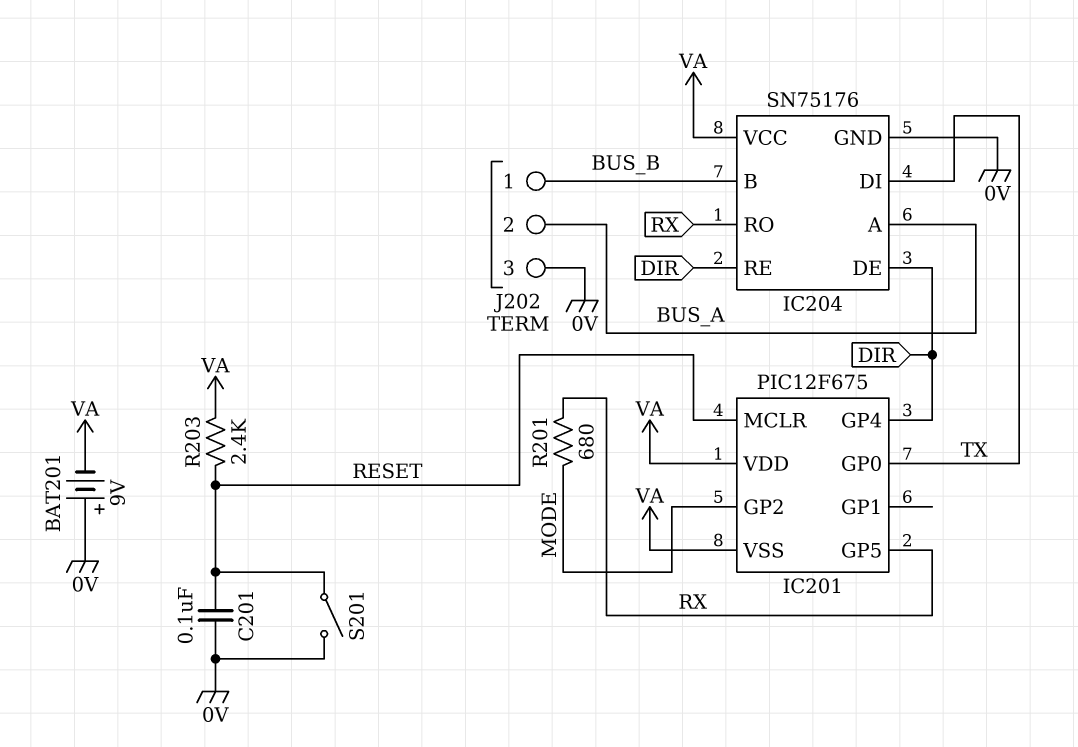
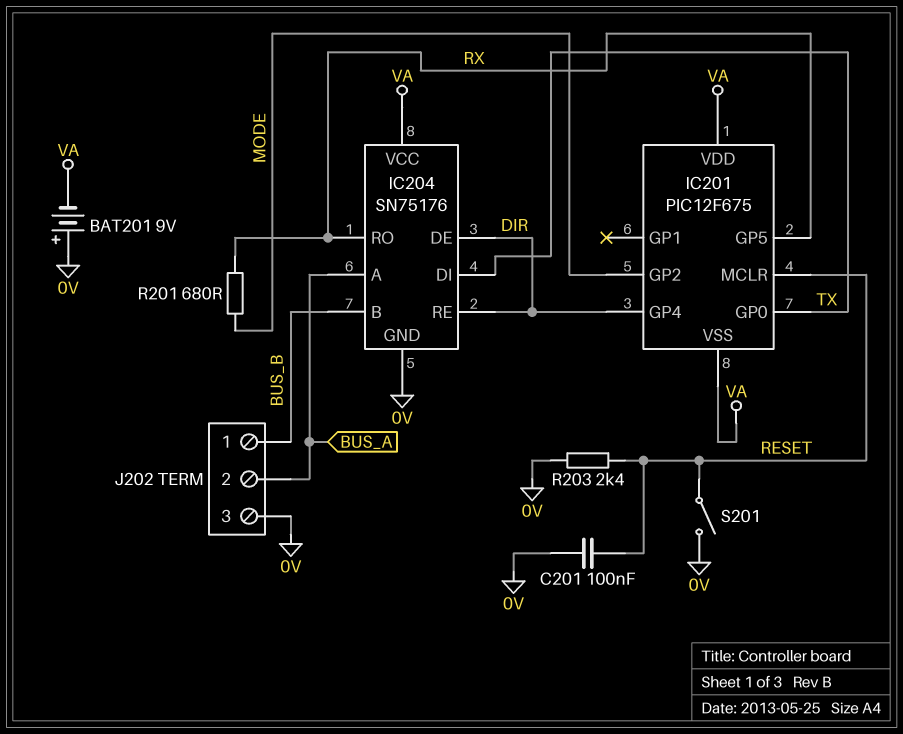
R203: 2.4k (RESET, VA) -> 2.4k (0V, RESET)

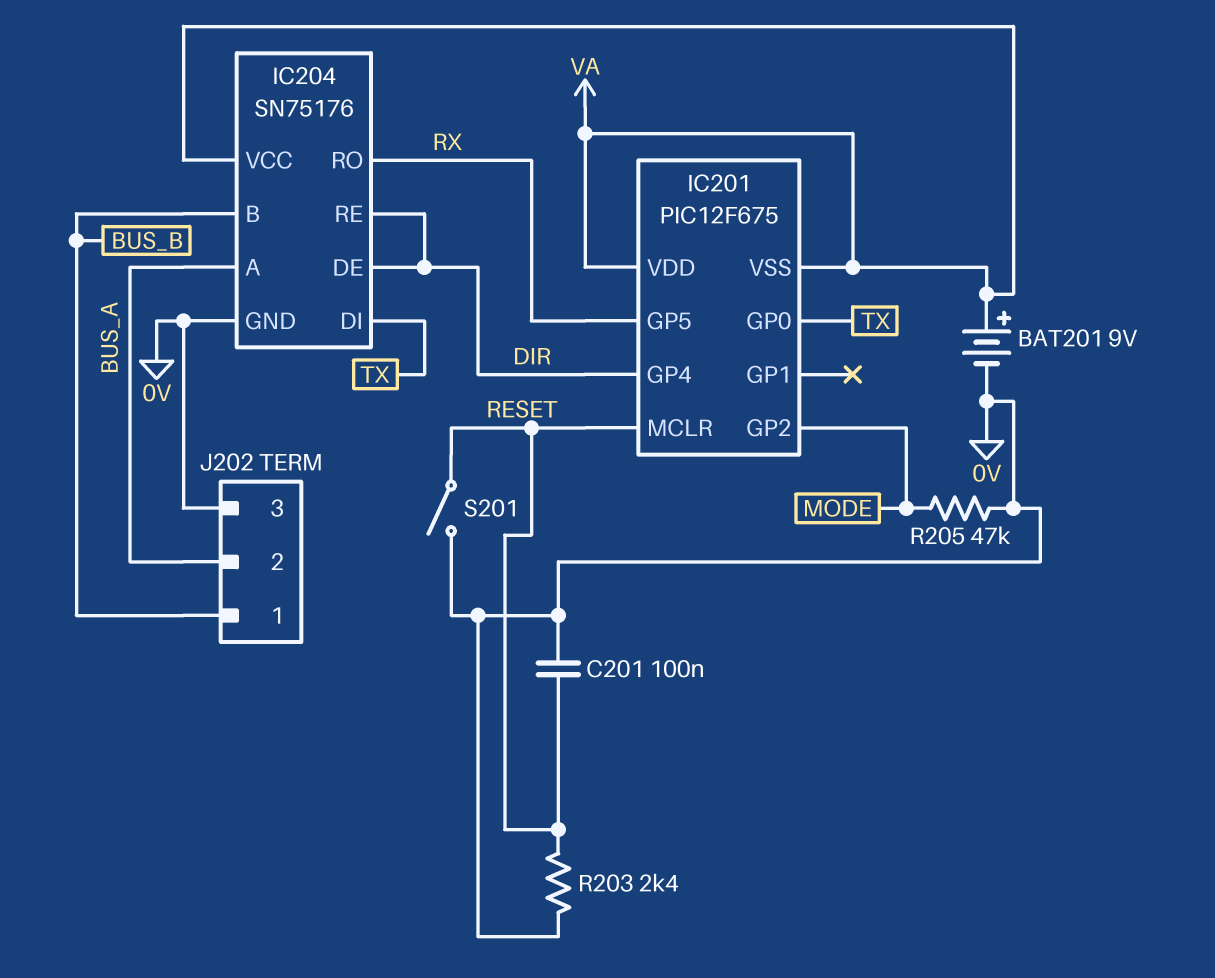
BAT201: 9V (plus 0V, minus VA) -> 9V (plus VA, minus 0V)
R201: 680 (MODE, RX) -> none
R205: none -> 47k (0V, MODE)

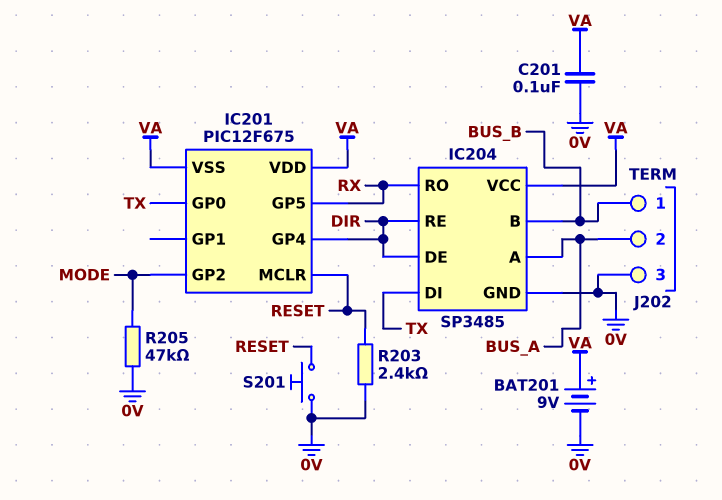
C201: 100nF (0V, RESET) -> 100nF (0V, VA)
IC204: SN75176 -> SP3485
S201: switch (0V, RESET) -> button (0V, RESET)

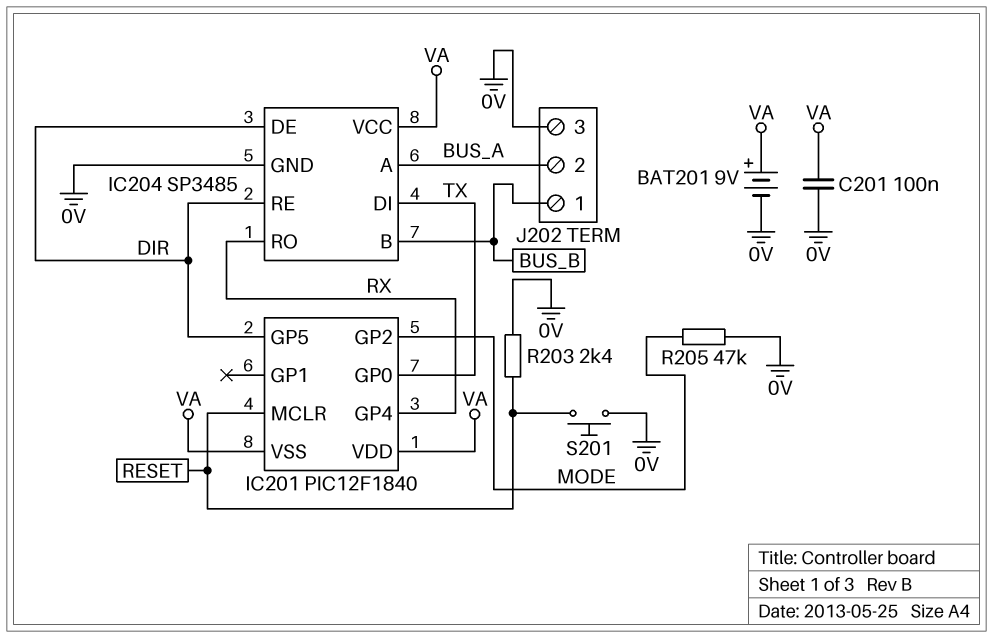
IC201: PIC12F675 -> PIC12F1840
IC201 pin GP4: DIR -> RX
IC201 pin GP5: RX -> DIR

